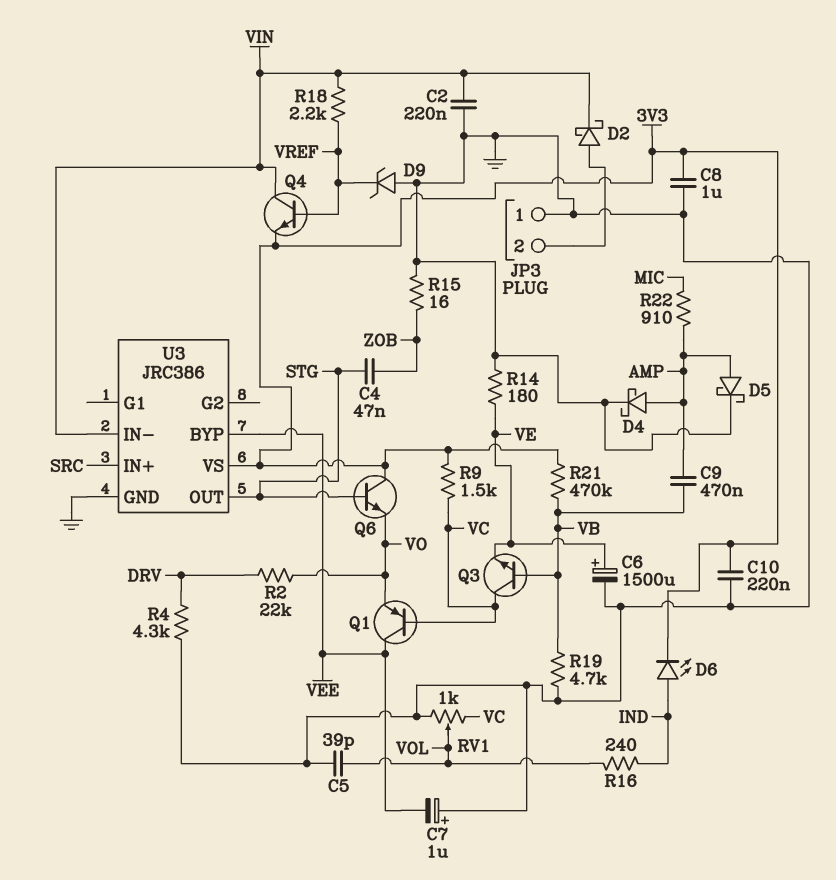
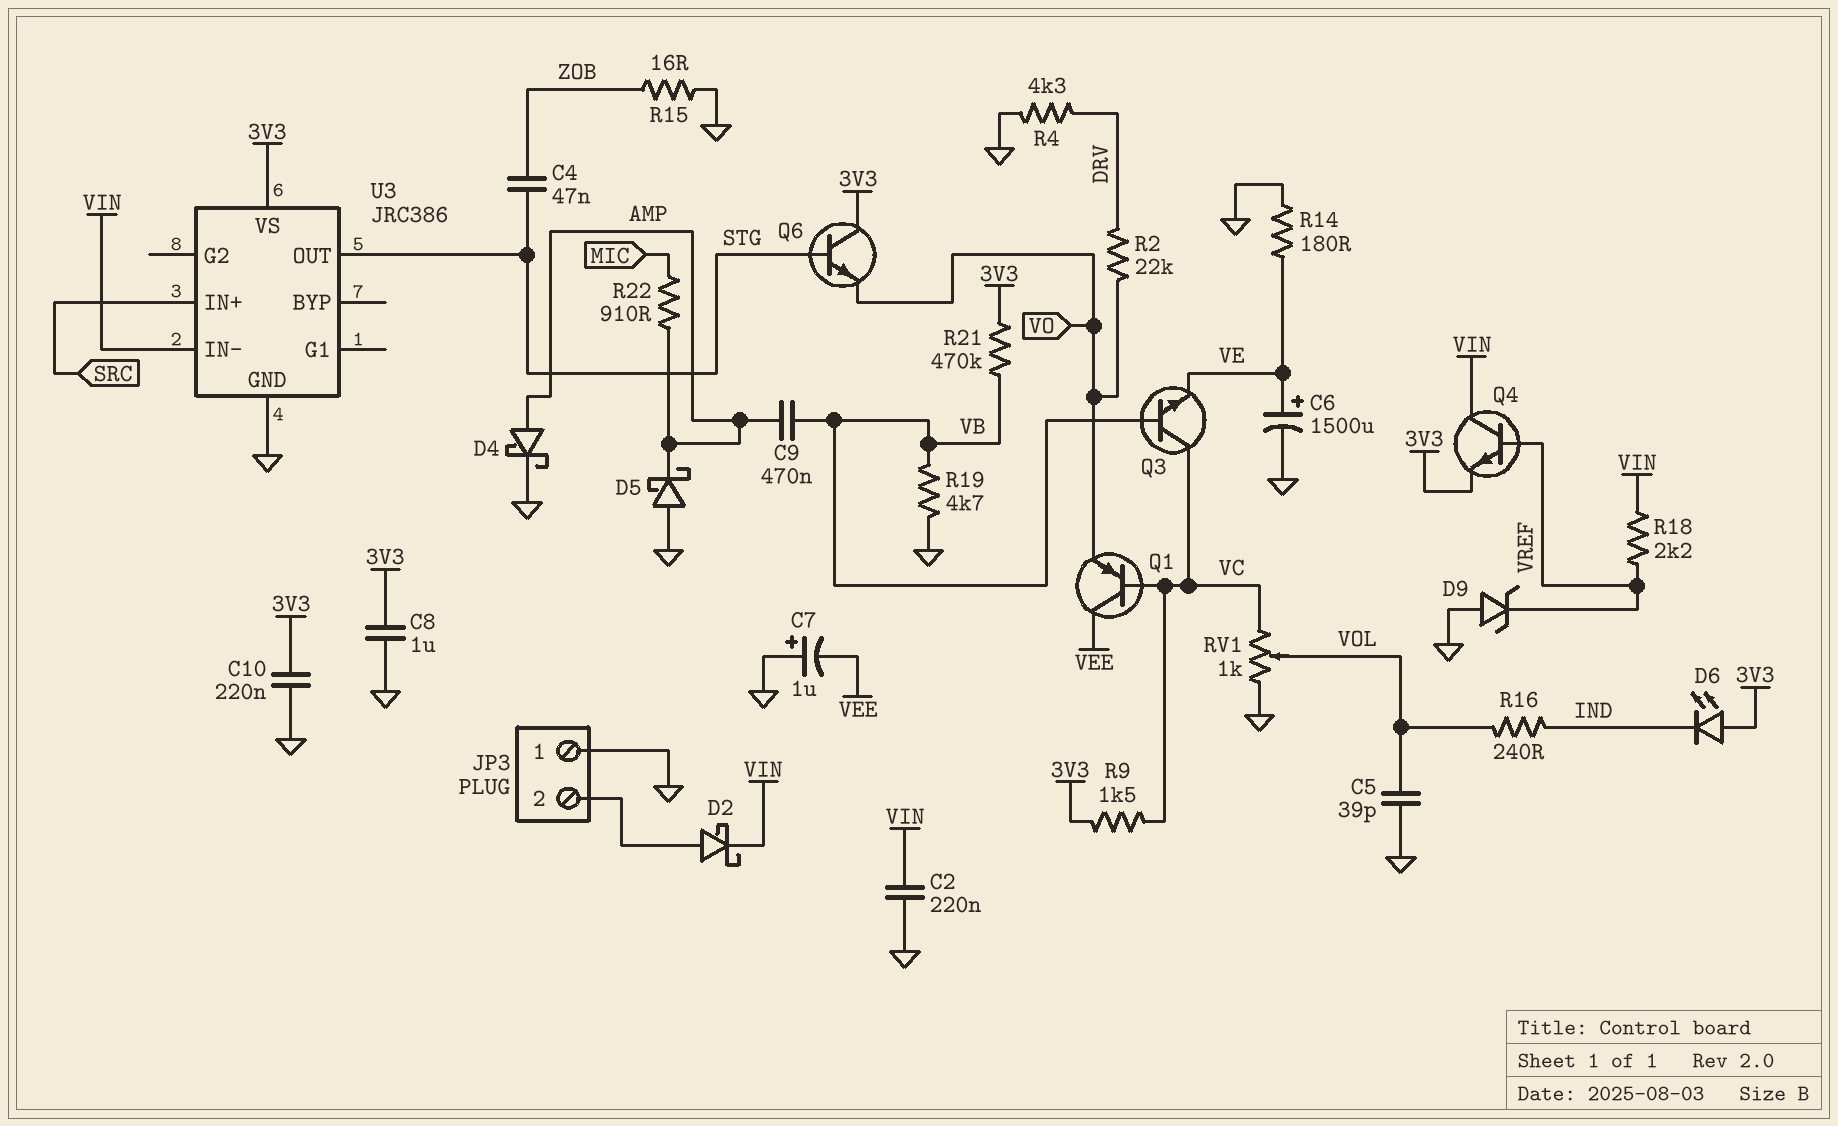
D5: schottky (A AMP, K GND) -> schottky (A GND, K AMP)
D6: LED (A IND, K 3V3) -> LED (A 3V3, K IND)
U3 pin BYP: VEE -> none

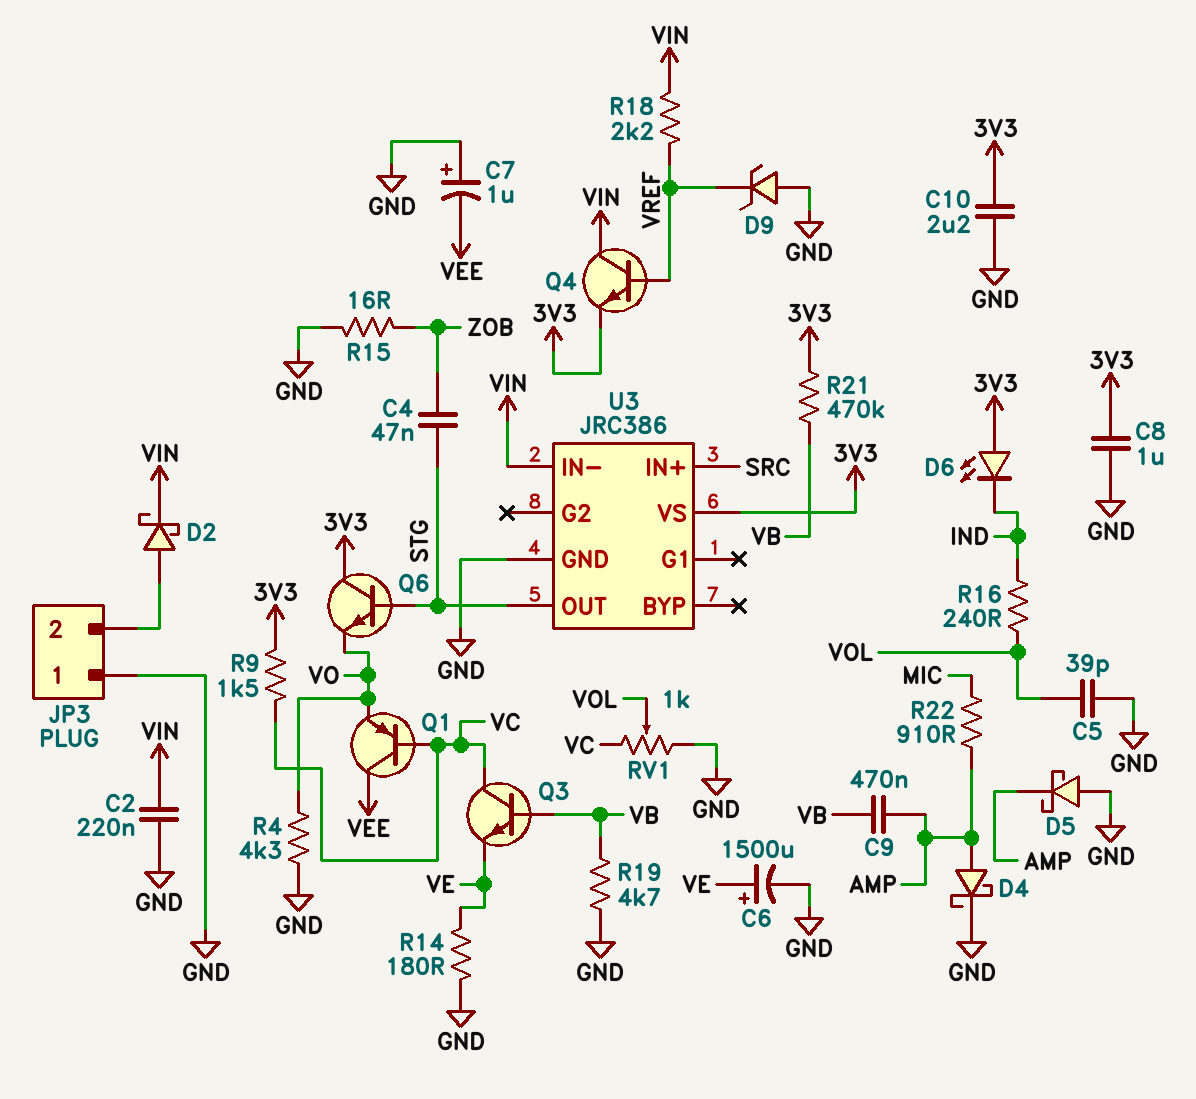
C10: 220nF (3V3, GND) -> 2.2uF (3V3, GND)
R2: 22k (DRV, VO) -> none
R4: 4.3k (DRV, GND) -> 4.3k (GND, VO)

